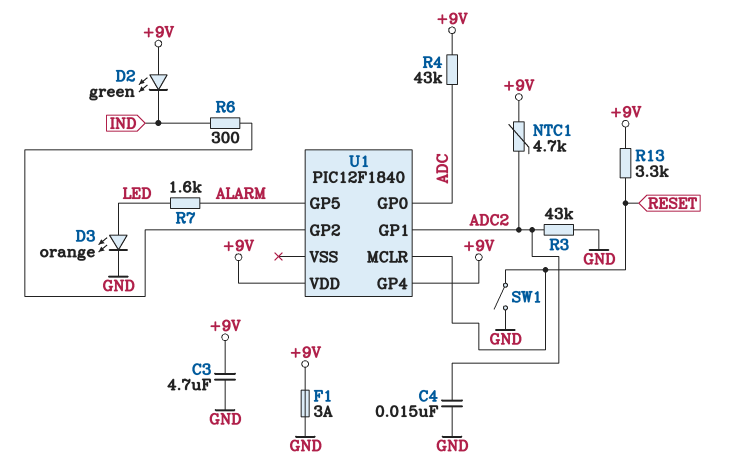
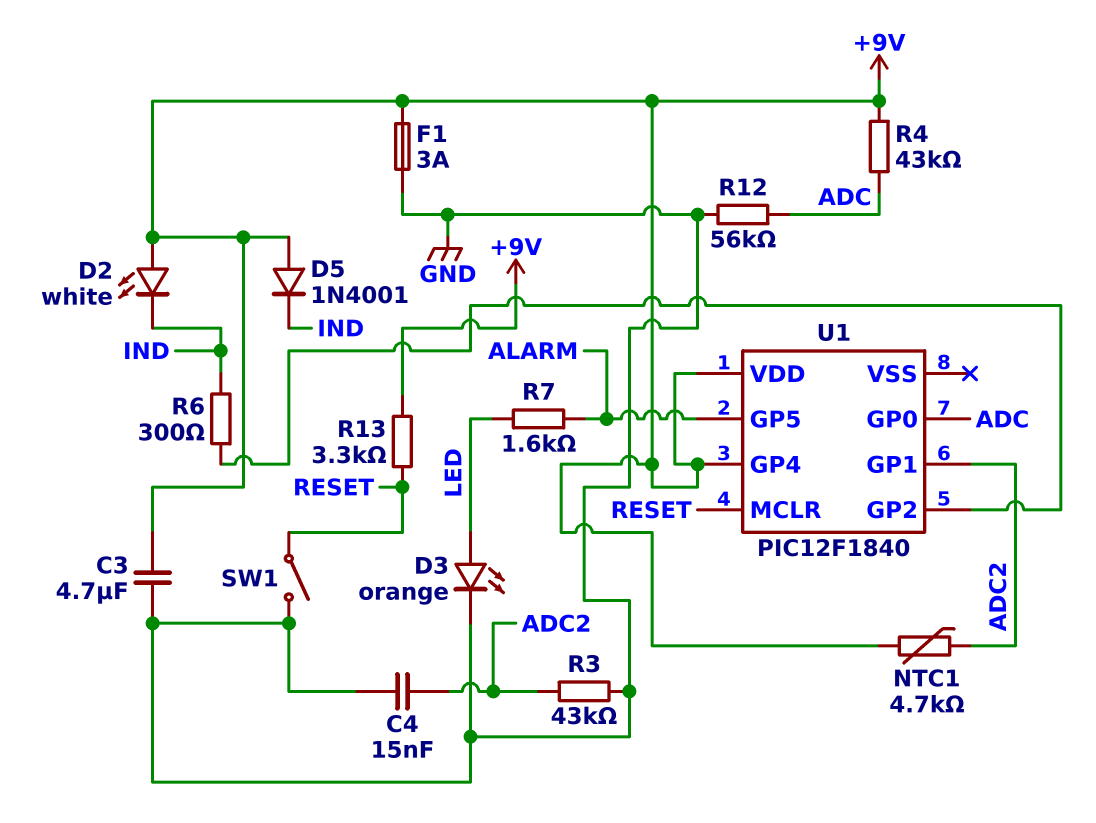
D2: LED green (A +9V, K IND) -> LED white (A +9V, K IND)
D5: none -> diode 1N4001 (A +9V, K IND)
R12: none -> 56k (ADC, GND)

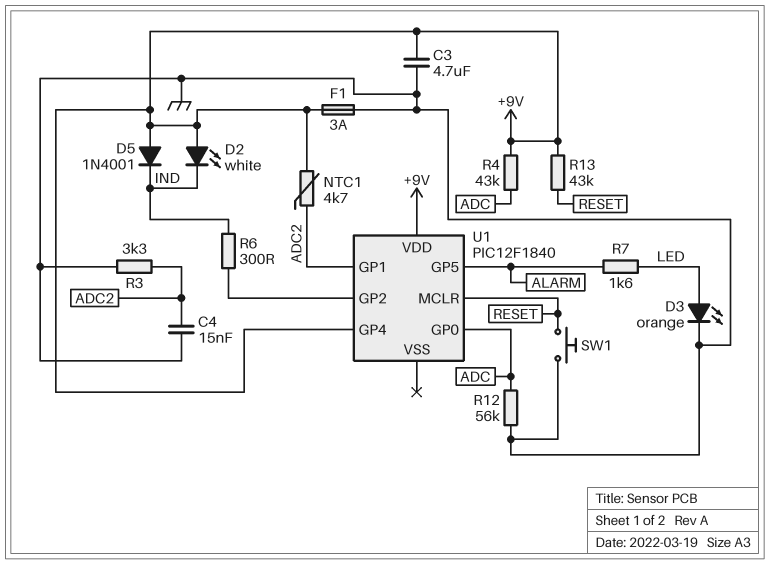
R3: 43k (ADC2, GND) -> 3.3k (ADC2, GND)
R13: 3.3k (+9V, RESET) -> 43k (+9V, RESET)
SW1: switch (GND, RESET) -> button (GND, RESET)

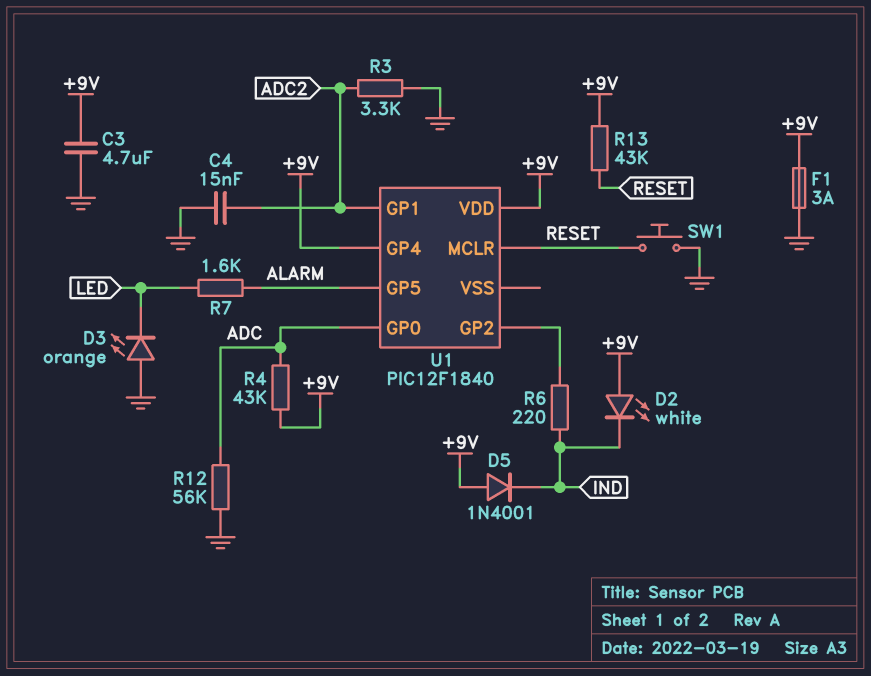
D3: LED orange (A LED, K GND) -> LED orange (A GND, K LED)
NTC1: 4.7k (+9V, ADC2) -> none
R6: 300 (IND, U1/GP2) -> 220 (IND, U1/GP2)

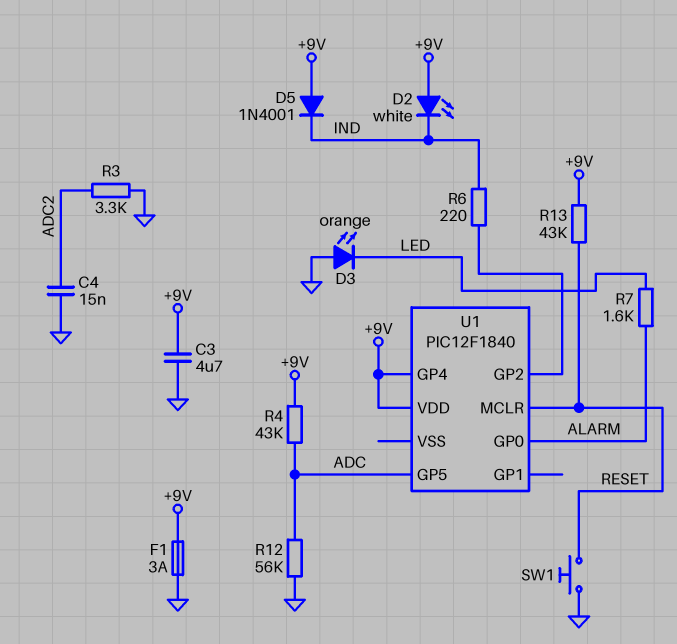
U1 pin GP0: ADC -> ALARM
U1 pin GP1: ADC2 -> none
U1 pin GP5: ALARM -> ADC

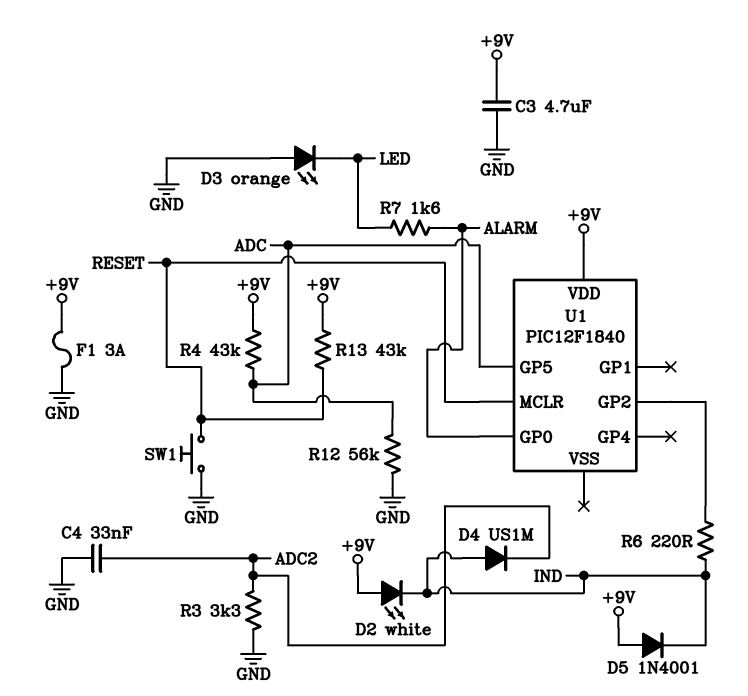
C4: 15nF (ADC2, GND) -> 33nF (ADC2, GND)
D4: none -> diode US1M (A IND, K ADC2)
U1 pin GP4: +9V -> none

